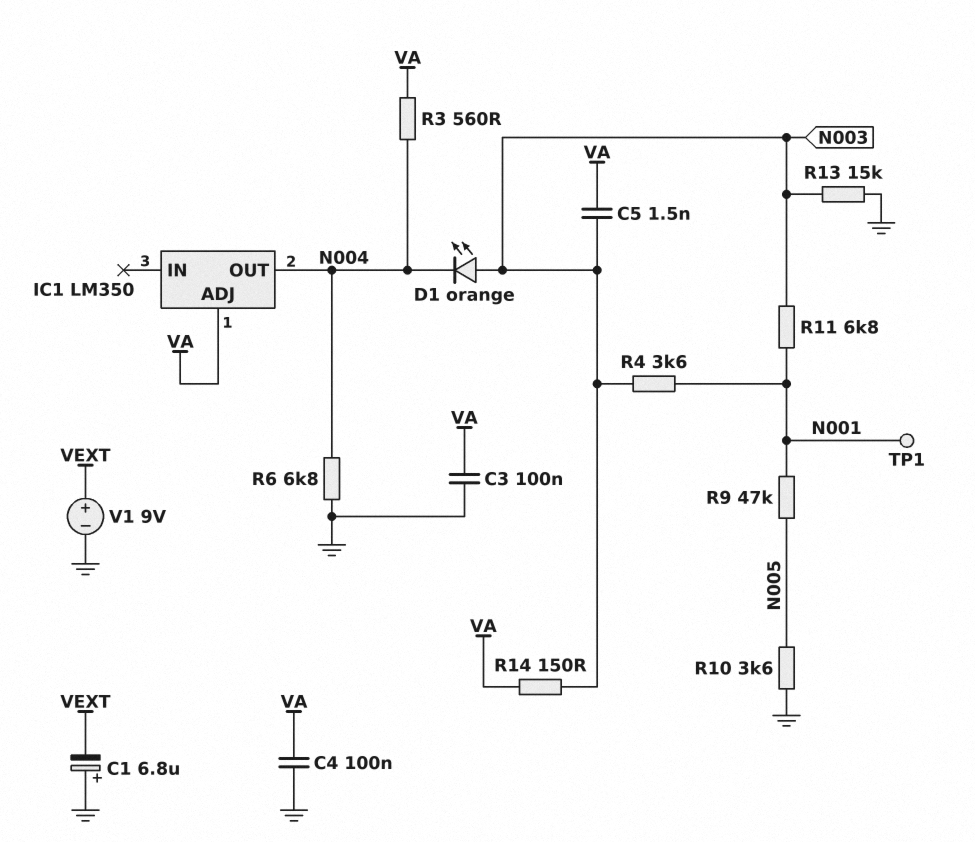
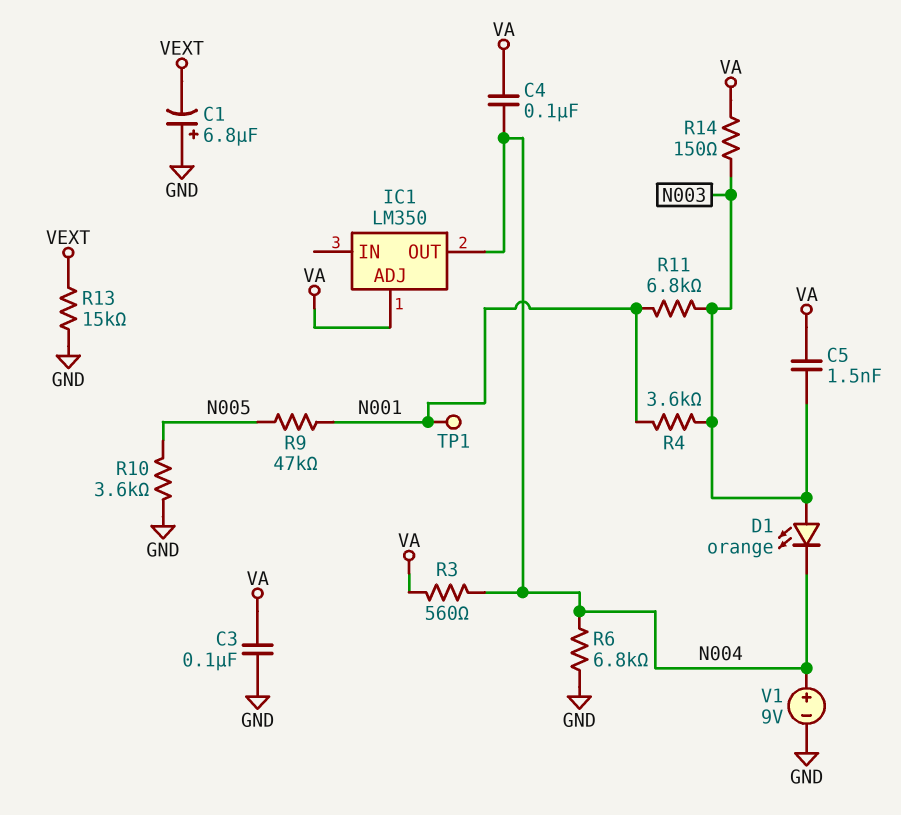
C4: 100nF (GND, VA) -> 100nF (N004, VA)
R13: 15k (GND, N003) -> 15k (GND, VEXT)
V1: 9V (plus VEXT, minus GND) -> 9V (plus N004, minus GND)

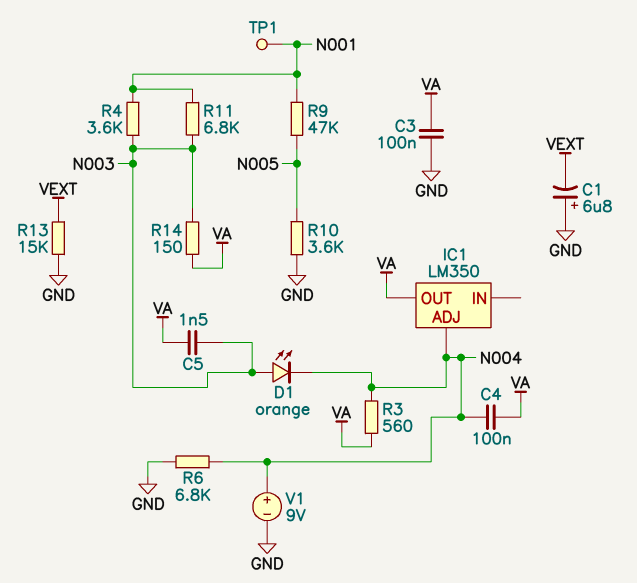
IC1 pin ADJ: VA -> N004
IC1 pin OUT: N004 -> VA

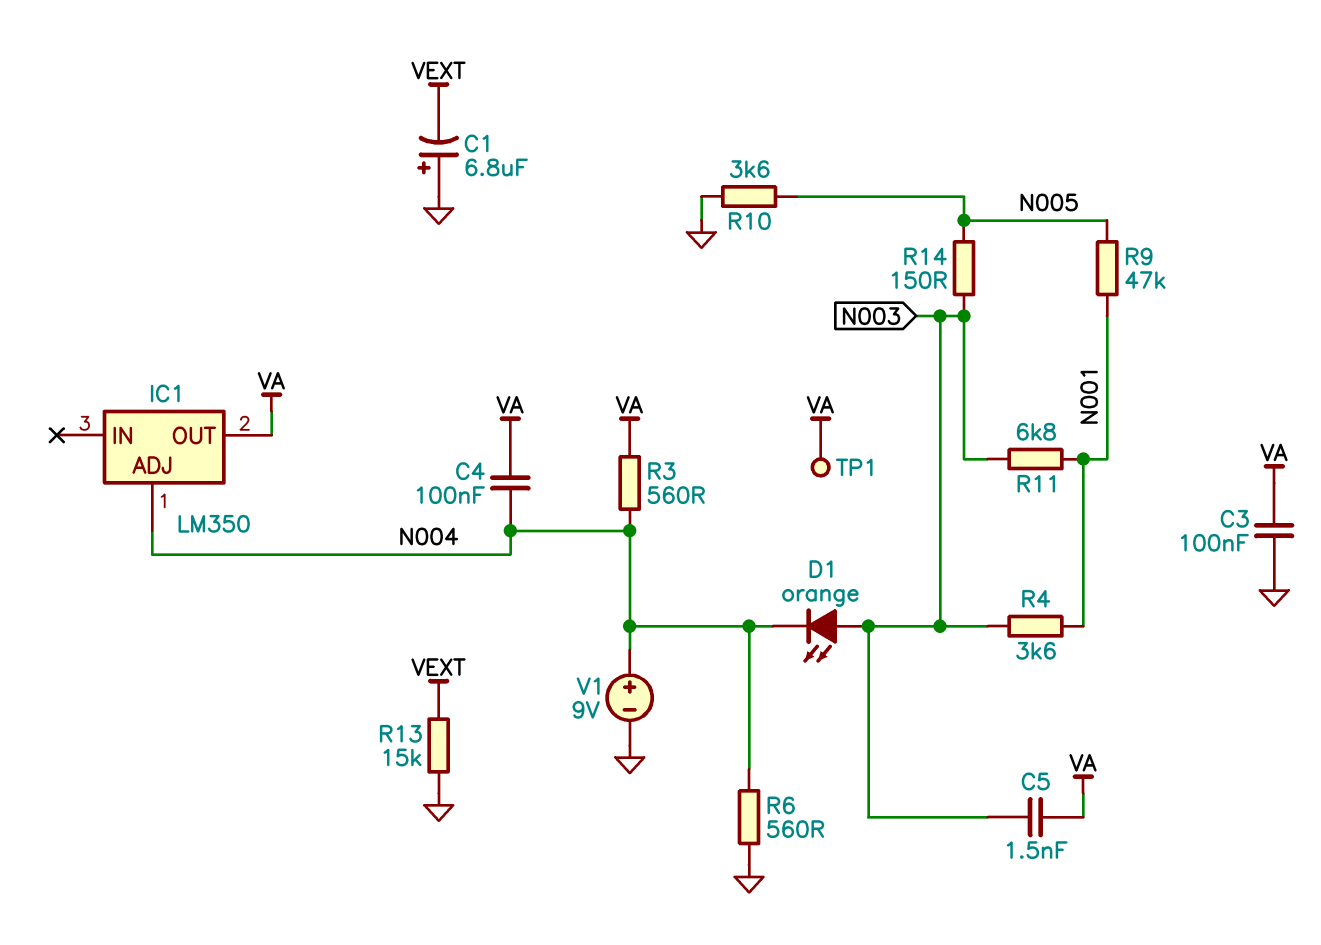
R6: 6.8k (GND, N004) -> 560 (GND, N004)
R14: 150 (N003, VA) -> 150 (N003, N005)
TP1: test point (N001) -> test point (VA)

